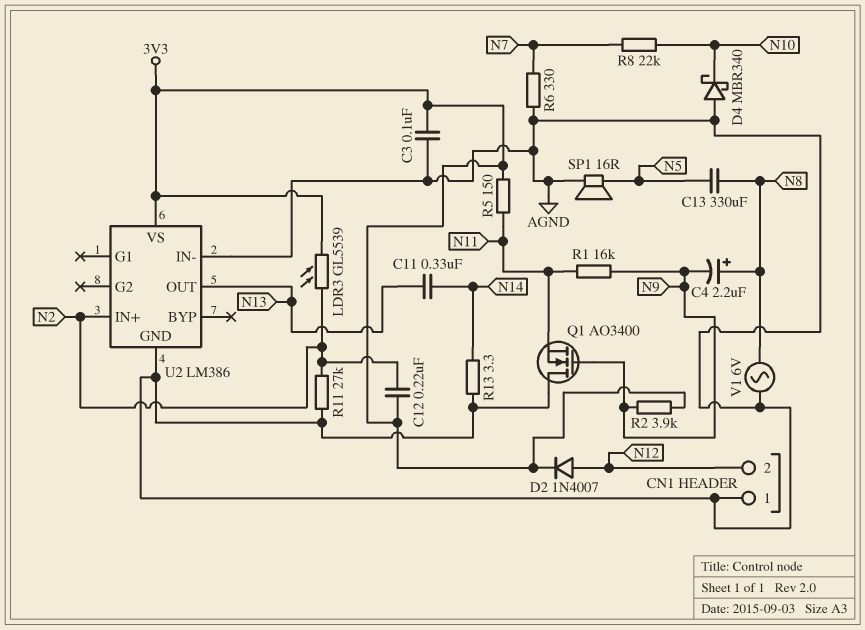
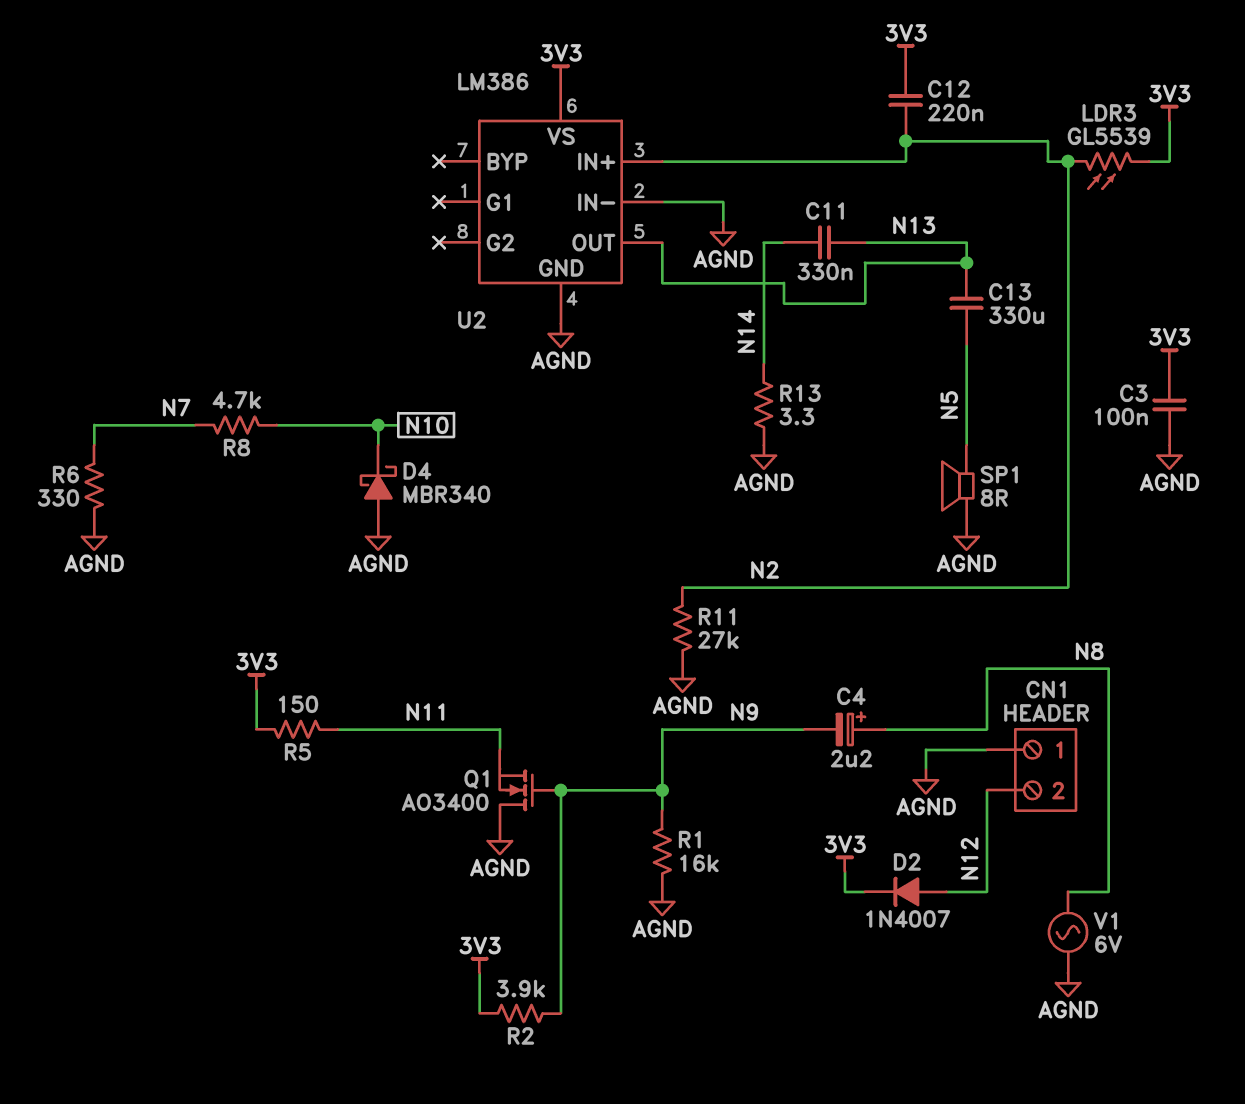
C13: 330uF (N5, N8) -> 330uF (N5, N13)
R1: 16k (N9, N11) -> 16k (AGND, N9)
R8: 22k (N7, N10) -> 4.7k (N7, N10)
SP1: speaker 16R (AGND, N5) -> speaker 8R (AGND, N5)

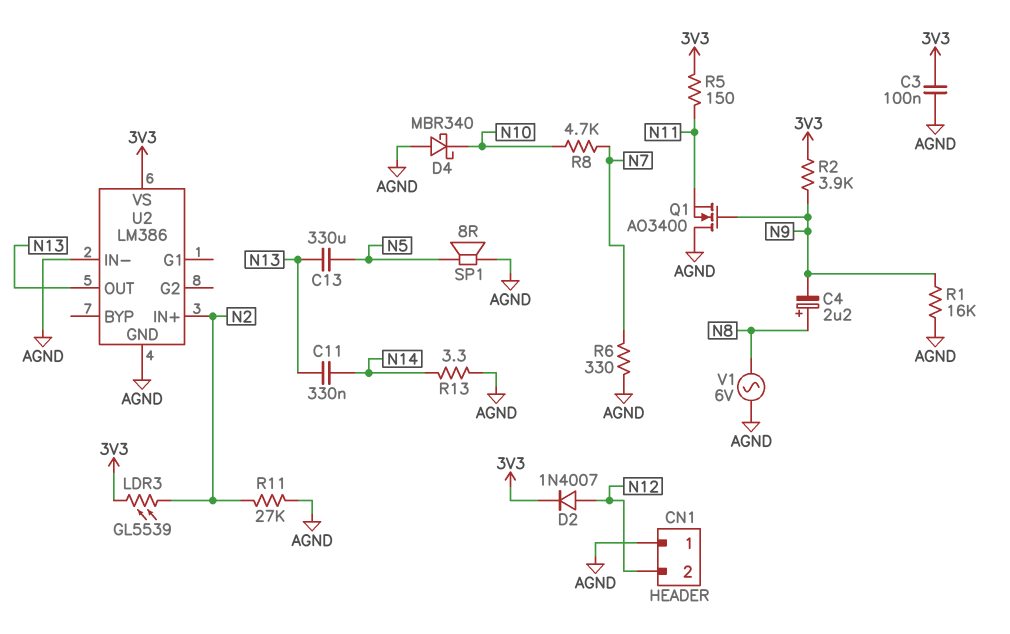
C12: 220nF (3V3, N2) -> none

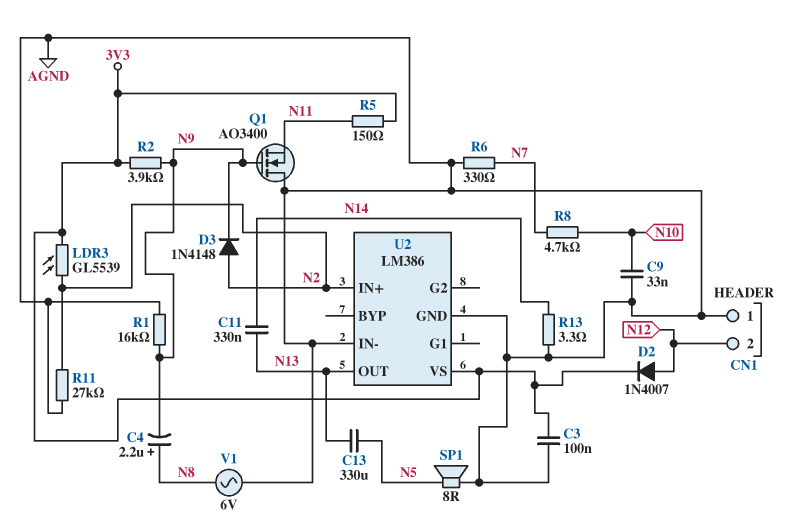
C9: none -> 33nF (AGND, N10)
D3: none -> diode 1N4148 (A N2, K N9)
D4: schottky MBR340 (A AGND, K N10) -> none

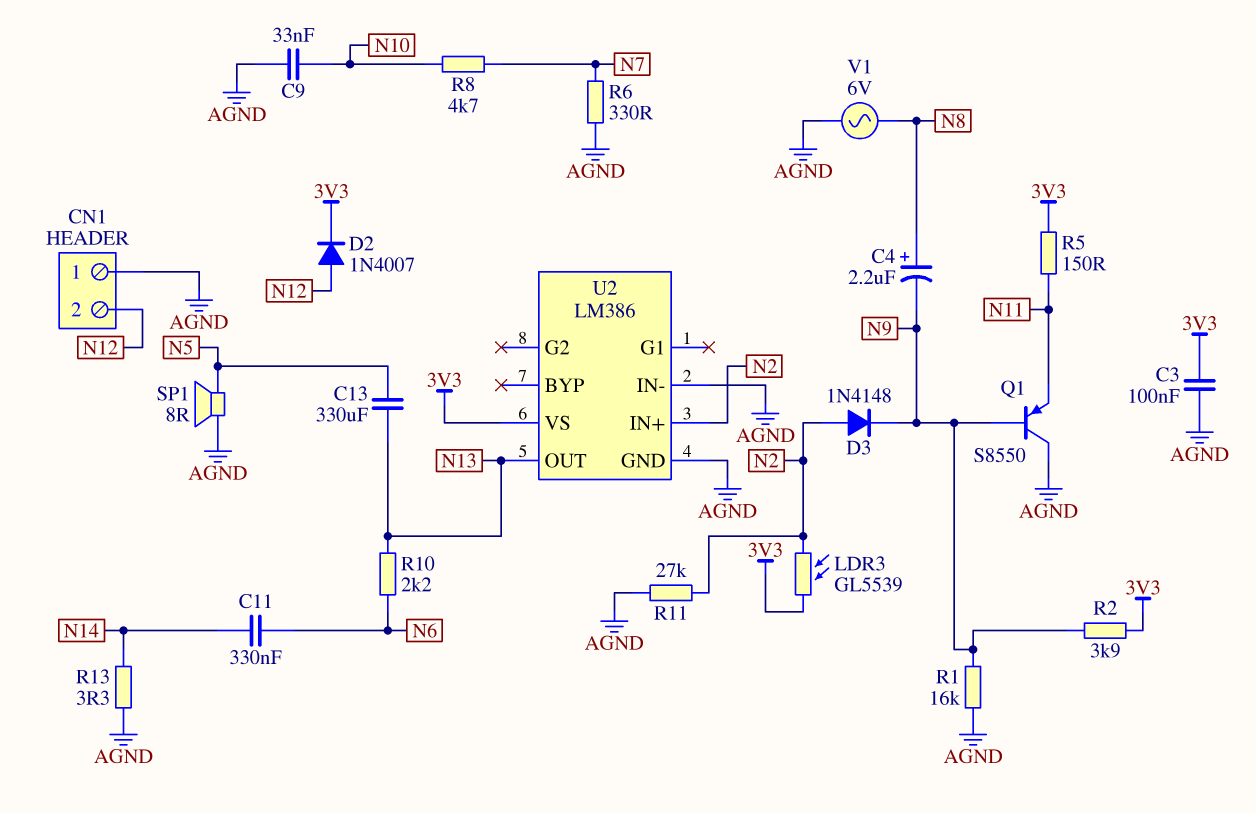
C11: 330nF (N13, N14) -> 330nF (N6, N14)
Q1: NMOS AO3400 (G N9, D AGND, S N11) -> PNP S8550 (B N9, C AGND, E N11)
R10: none -> 2.2k (N6, N13)

